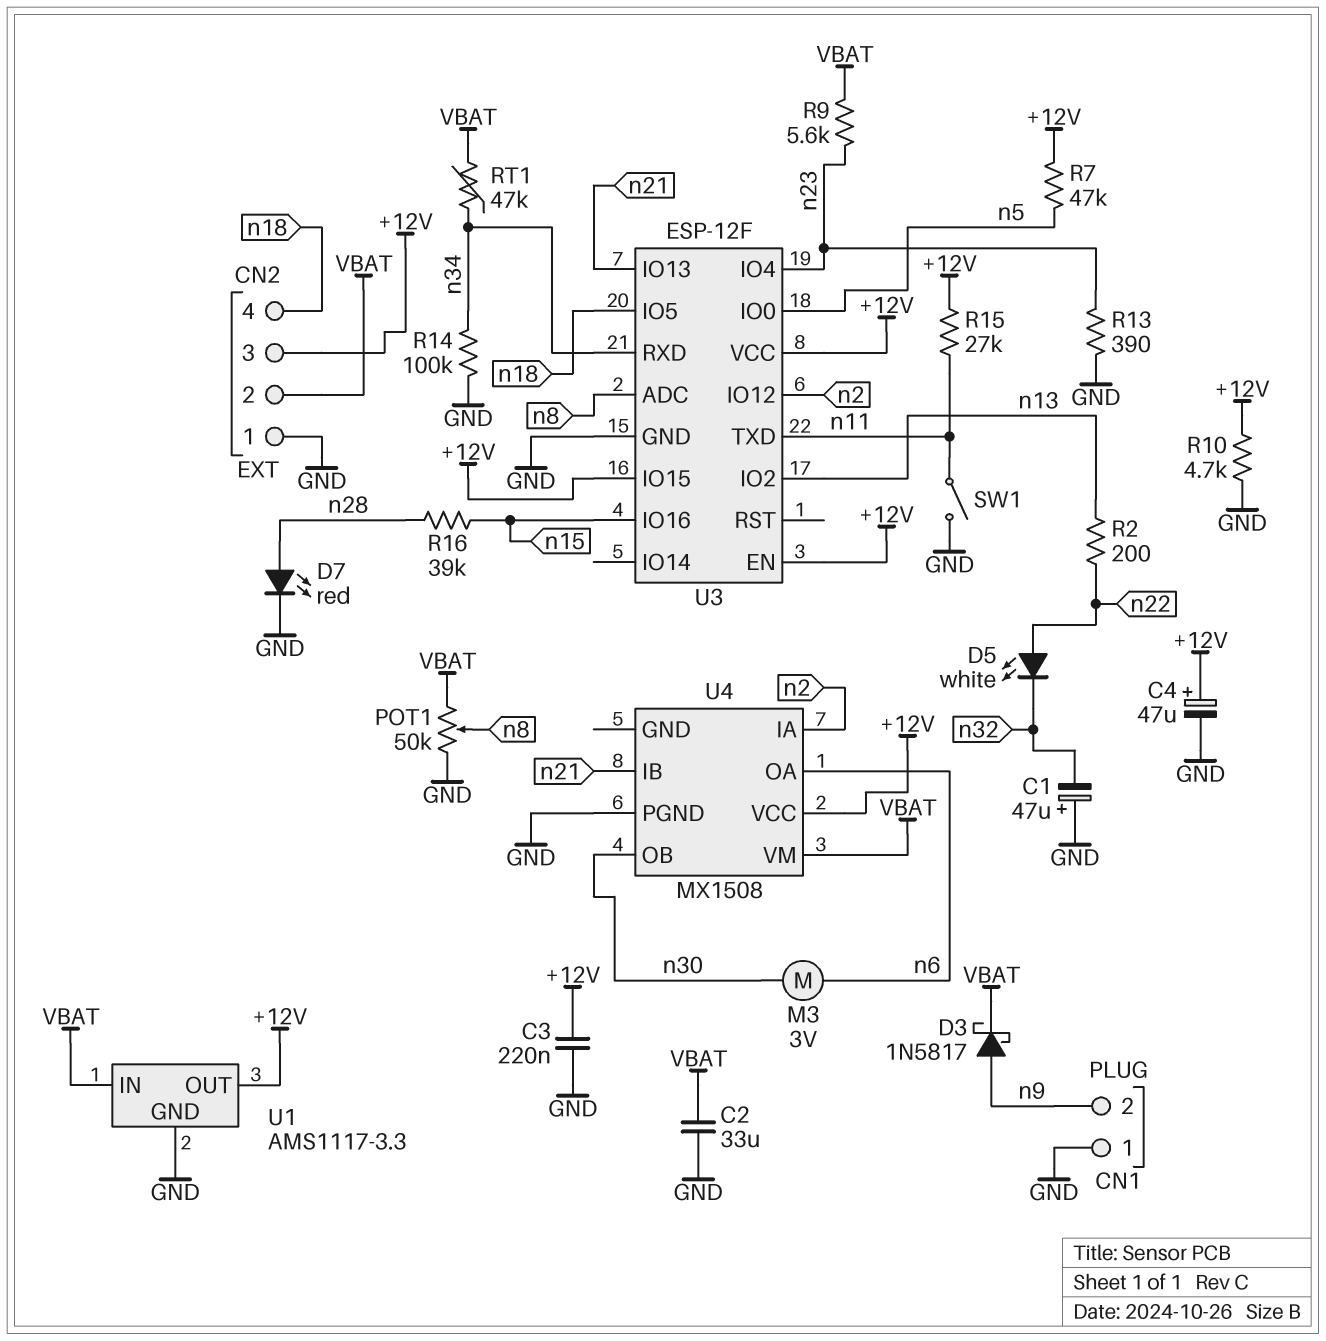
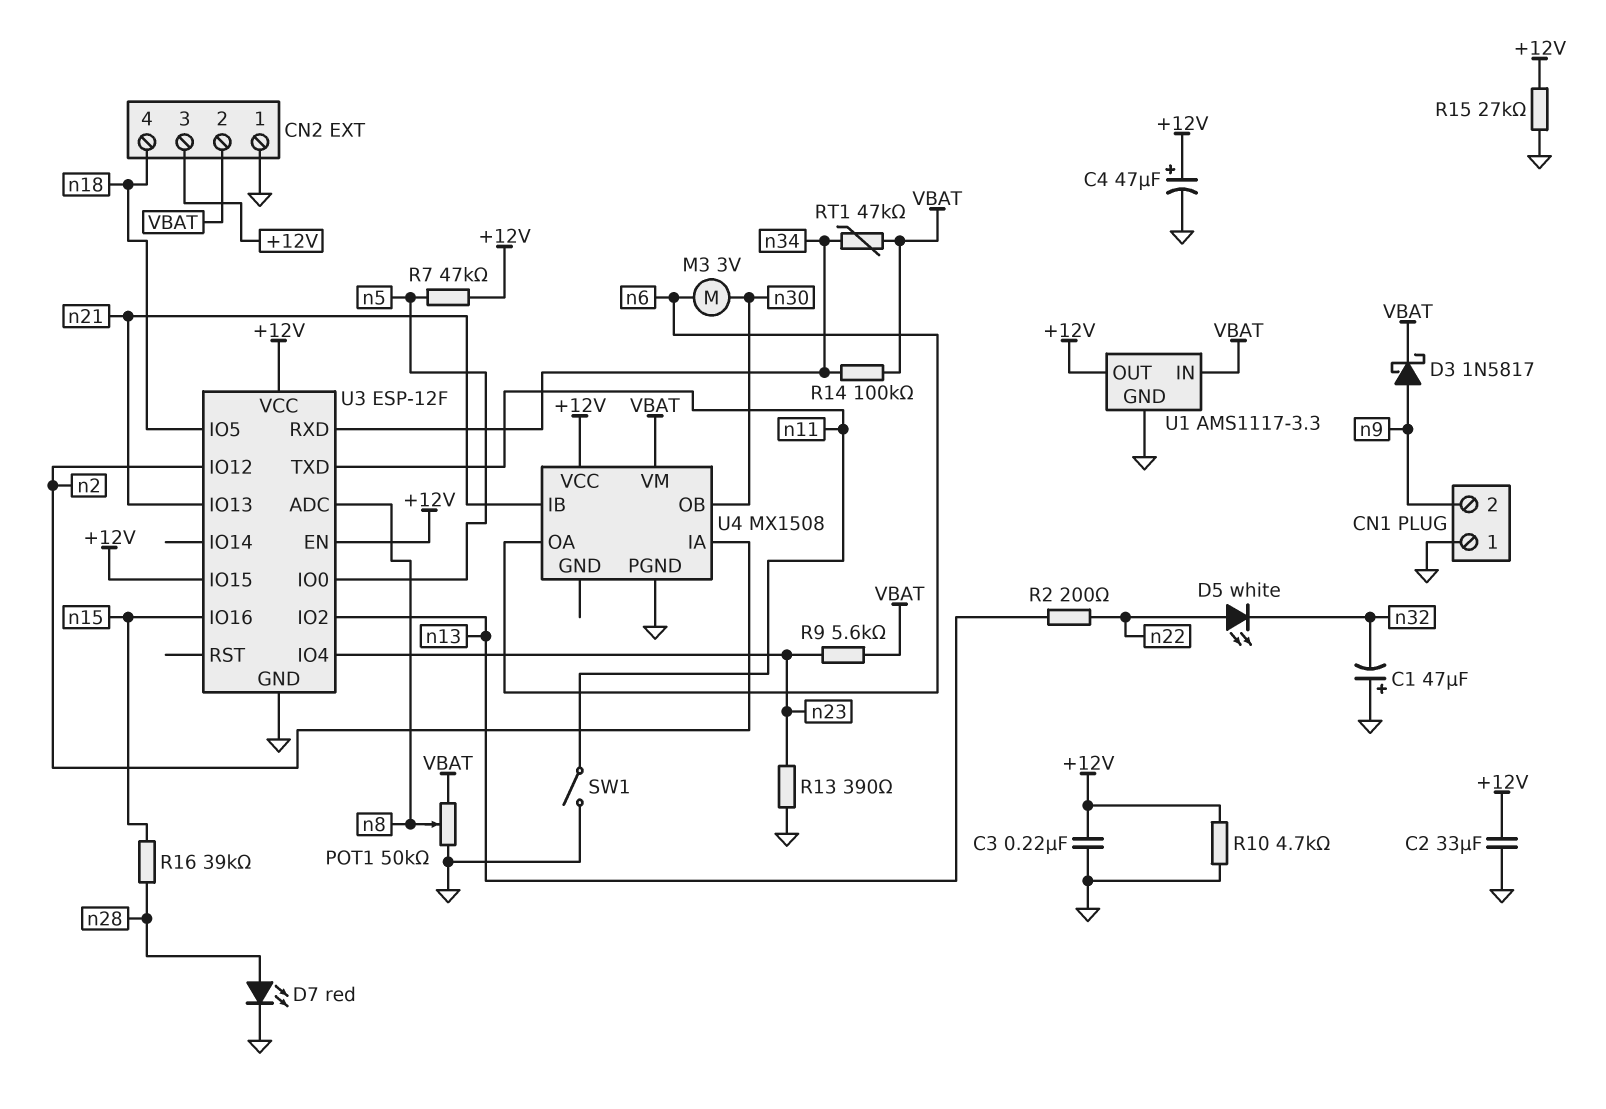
C2: 33uF (GND, VBAT) -> 33uF (+12V, GND)
R14: 100k (GND, n34) -> 100k (VBAT, n34)
R15: 27k (+12V, n11) -> 27k (+12V, GND)

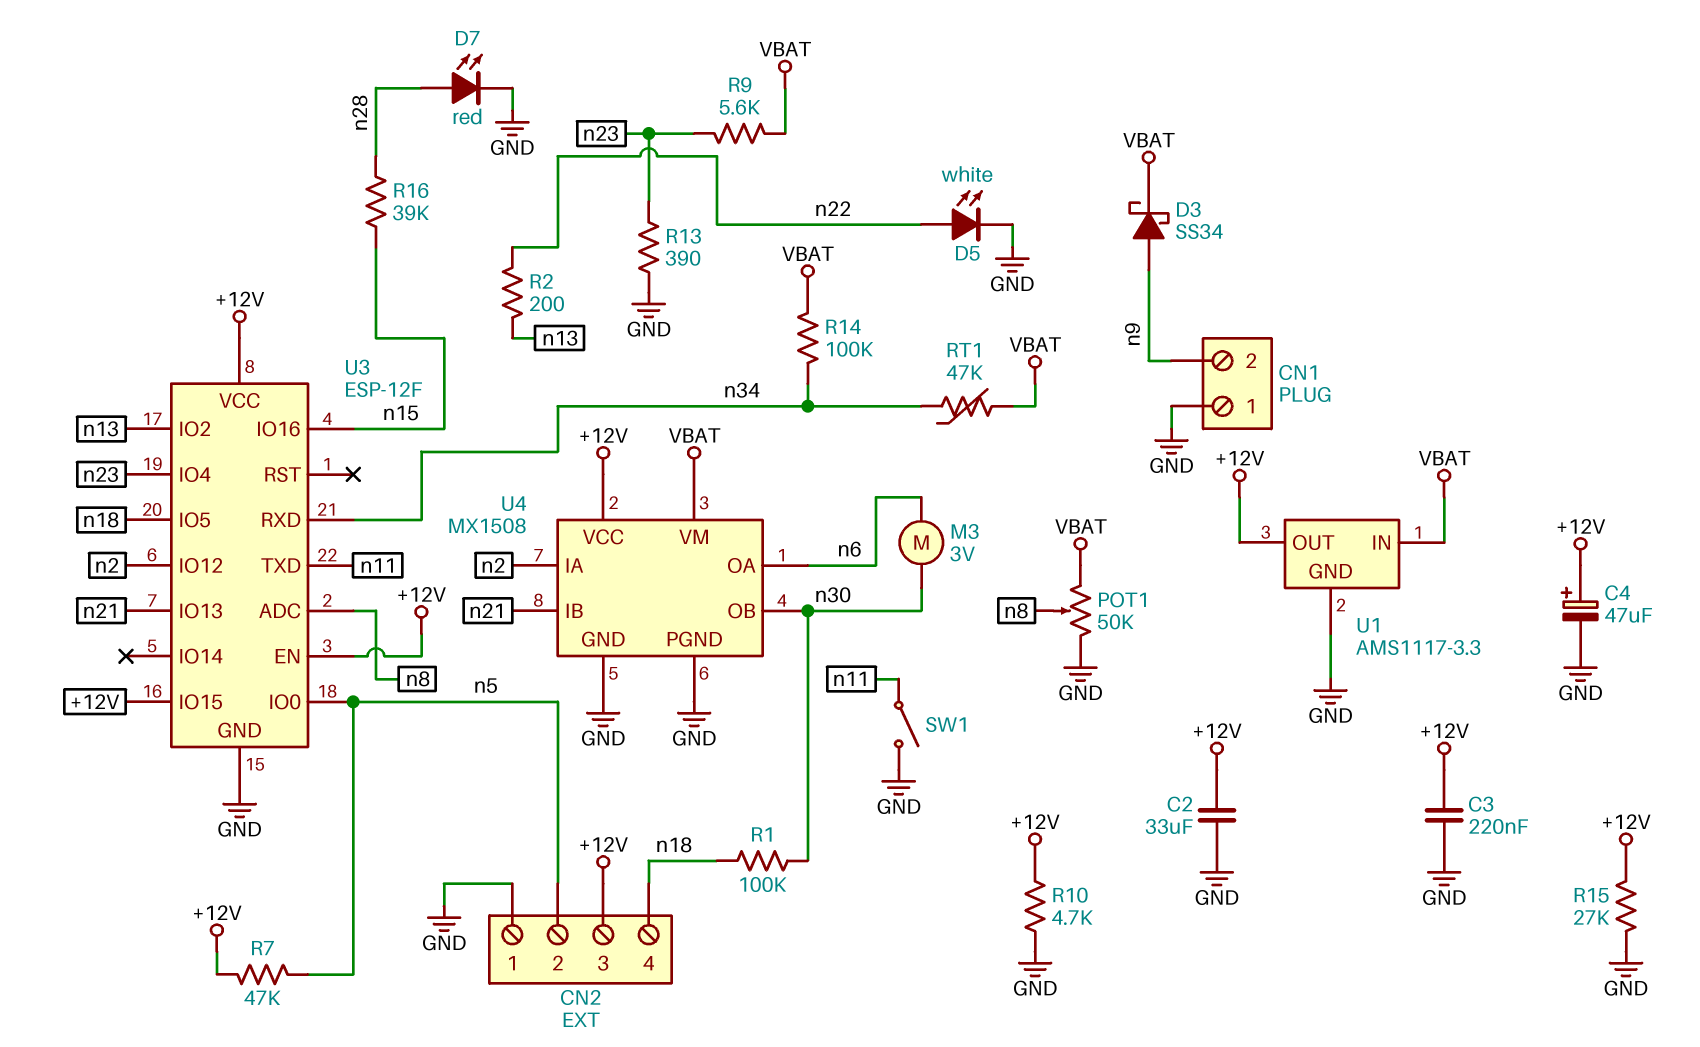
C1: 47uF (plus GND, minus n32) -> none
CN2 pin 2: VBAT -> n5
D3: schottky 1N5817 (A n9, K VBAT) -> schottky SS34 (A n9, K VBAT)
D5: LED white (A n22, K n32) -> LED white (A n22, K GND)
R1: none -> 100k (n18, n30)
U4 pin GND: none -> GND

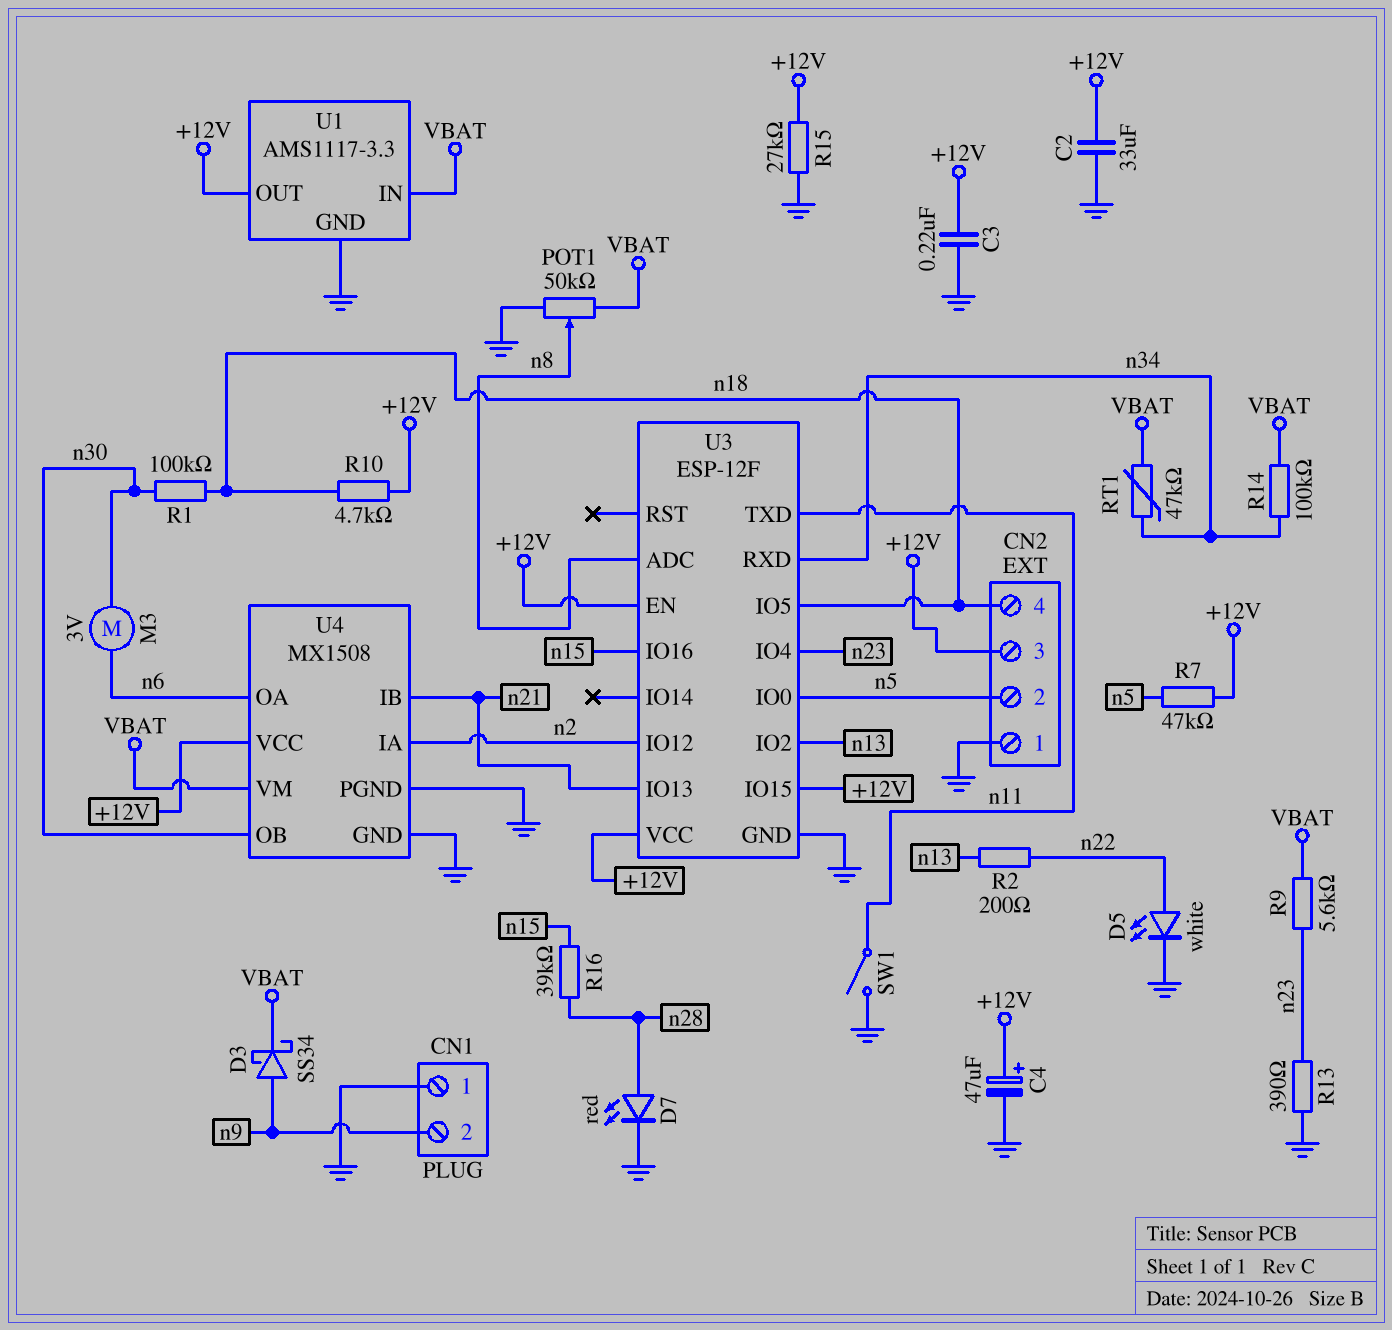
R10: 4.7k (+12V, GND) -> 4.7k (+12V, n18)

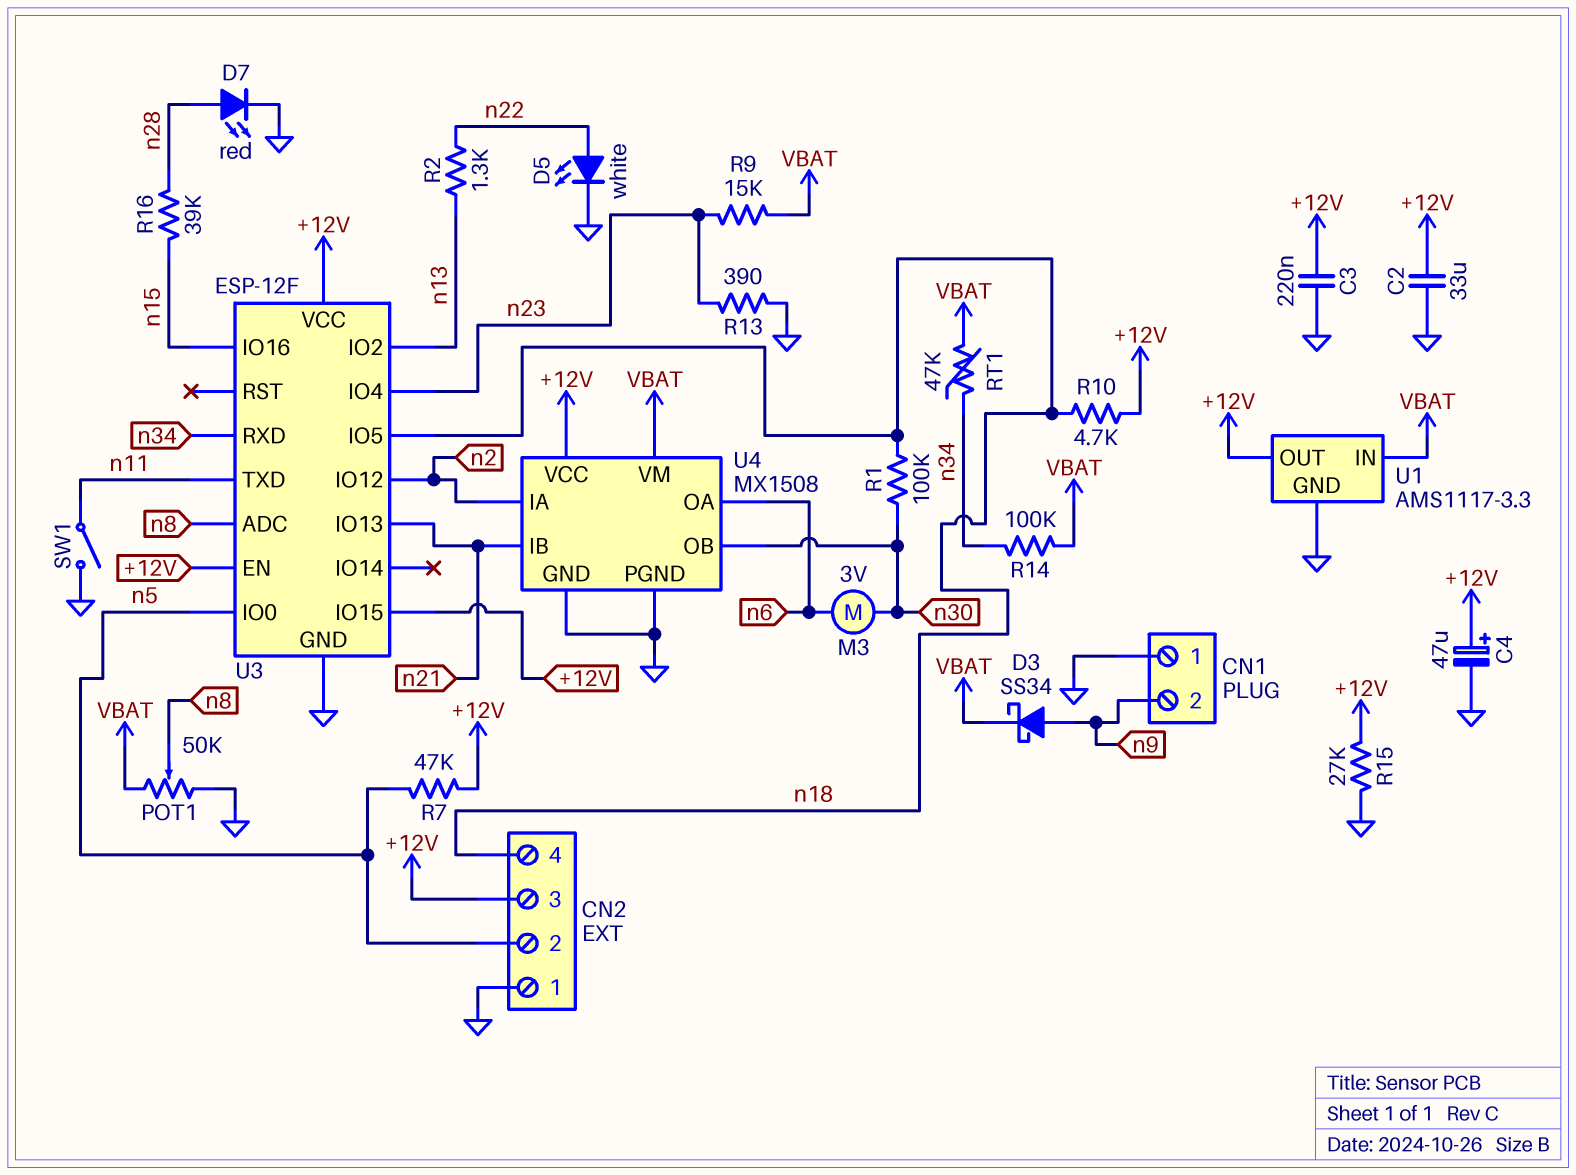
R2: 200 (n13, n22) -> 1.3k (n13, n22)
R9: 5.6k (VBAT, n23) -> 15k (VBAT, n23)

